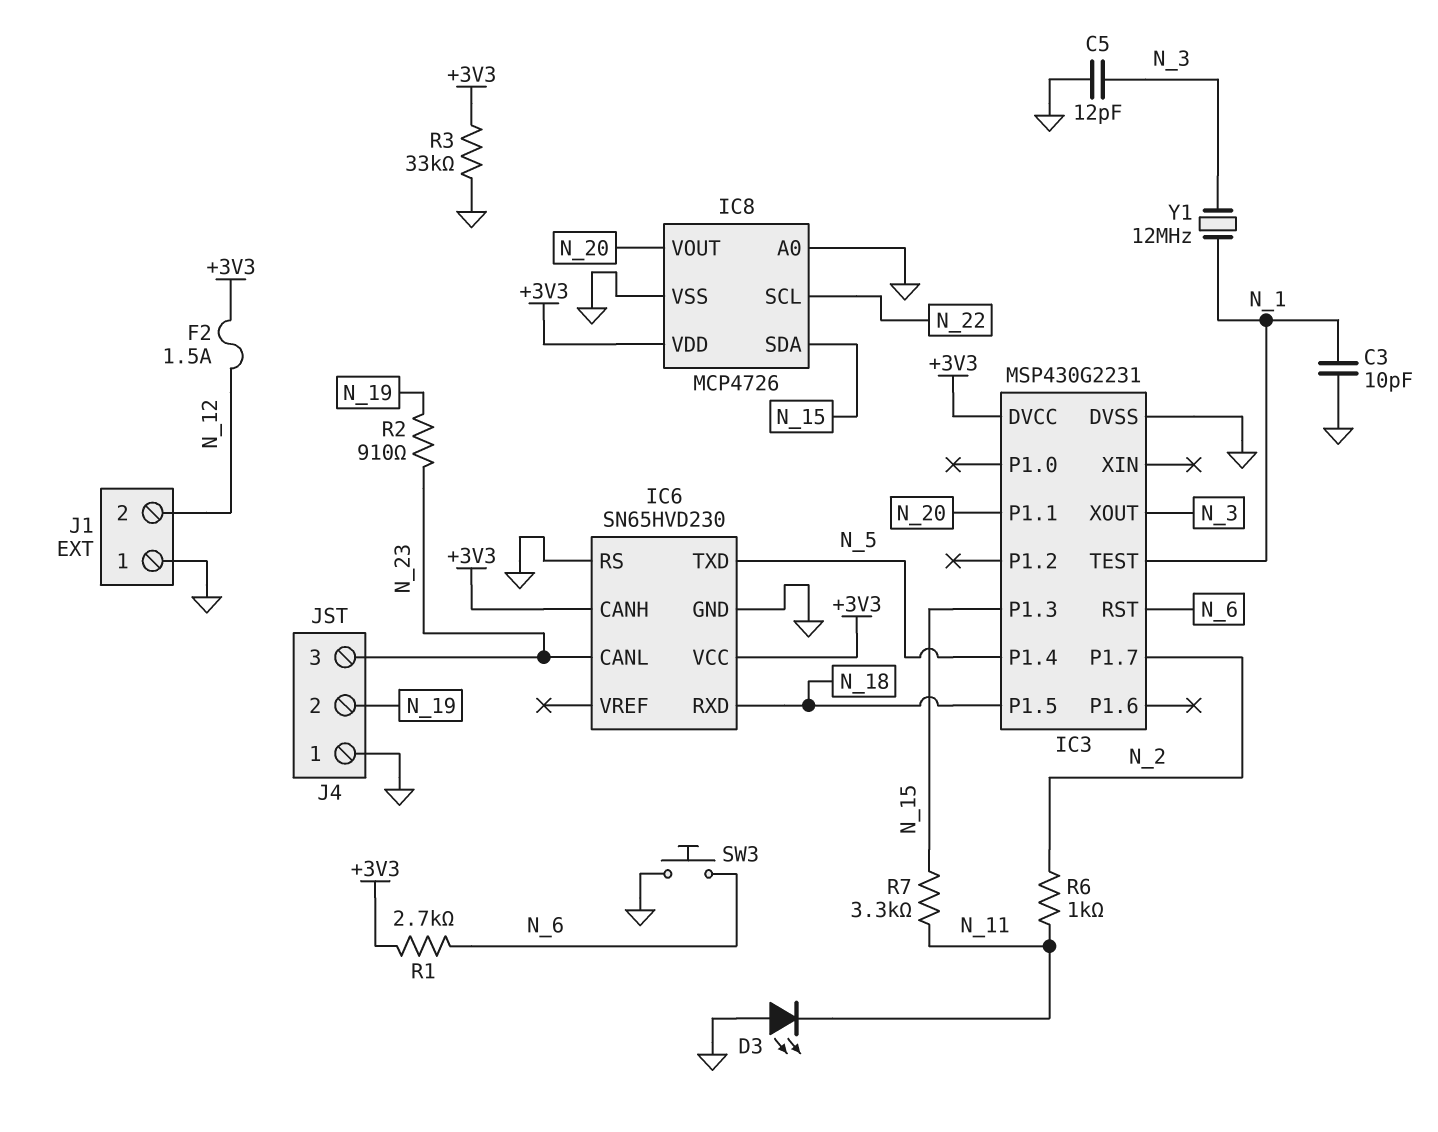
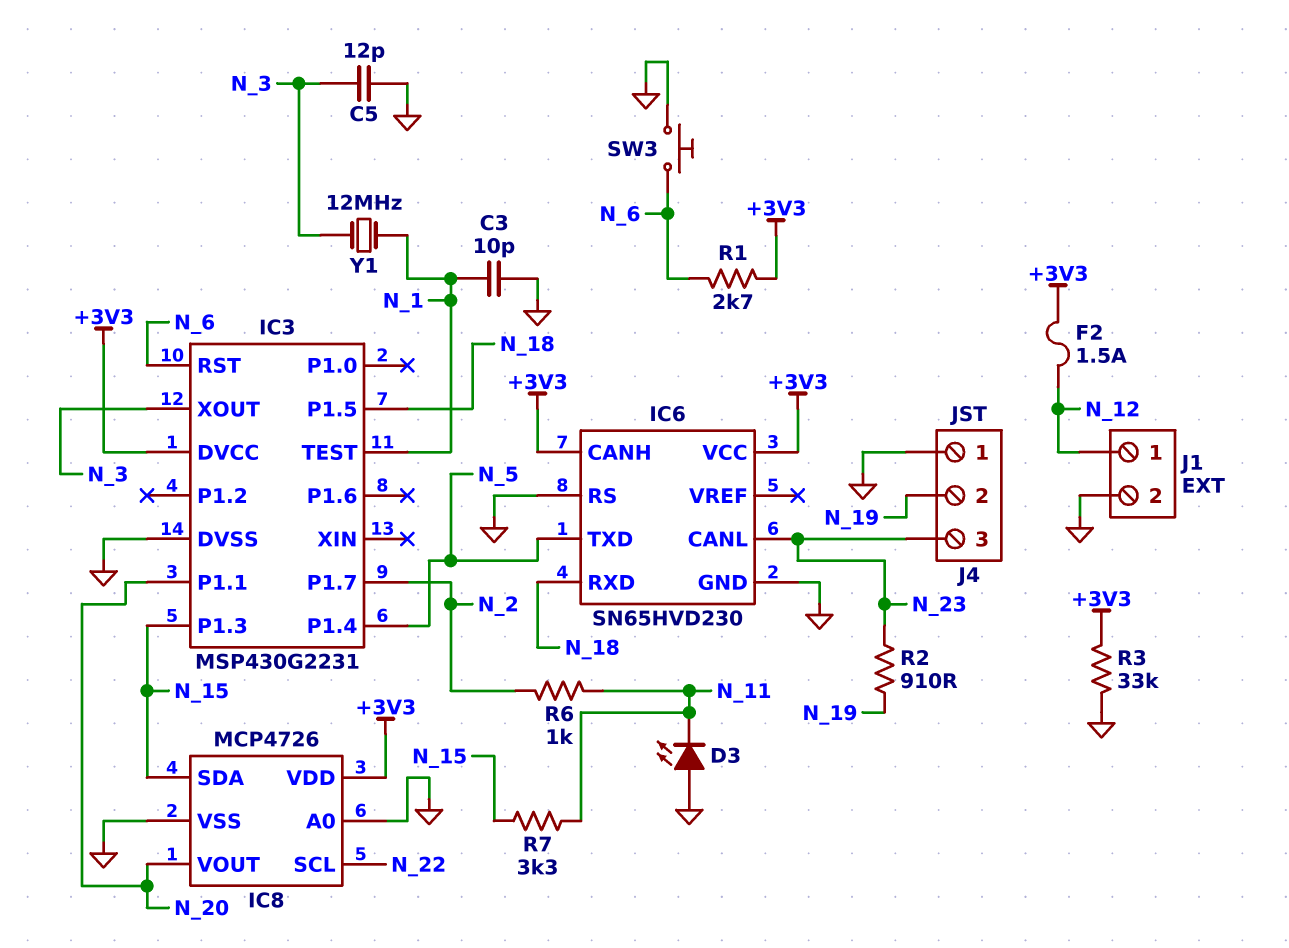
J1 pin 1: GND -> N_12
J1 pin 2: N_12 -> GND

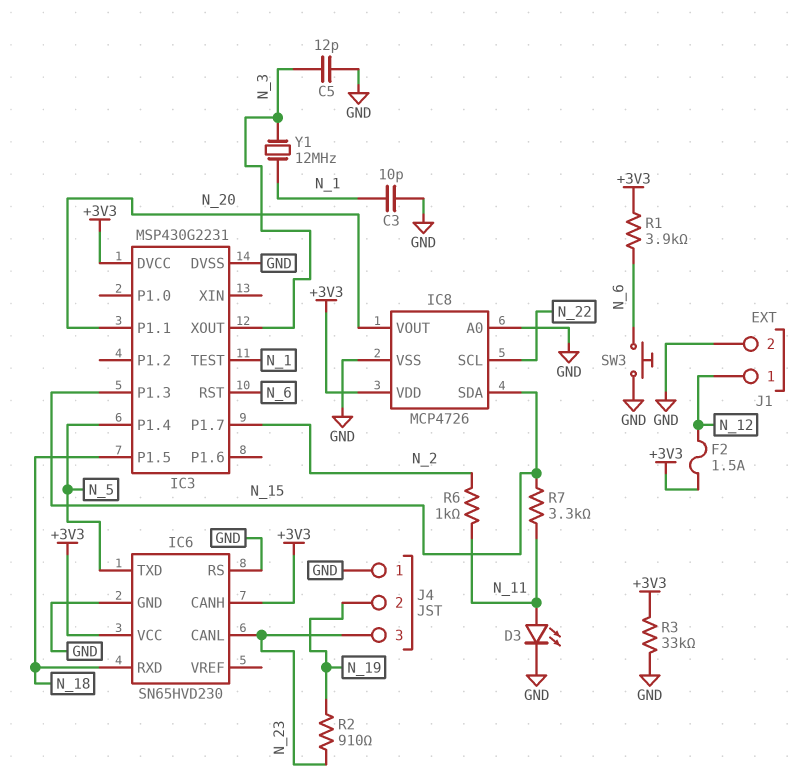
D3: LED (A GND, K N_11) -> LED (A N_11, K GND)
R1: 2.7k (+3V3, N_6) -> 3.9k (+3V3, N_6)

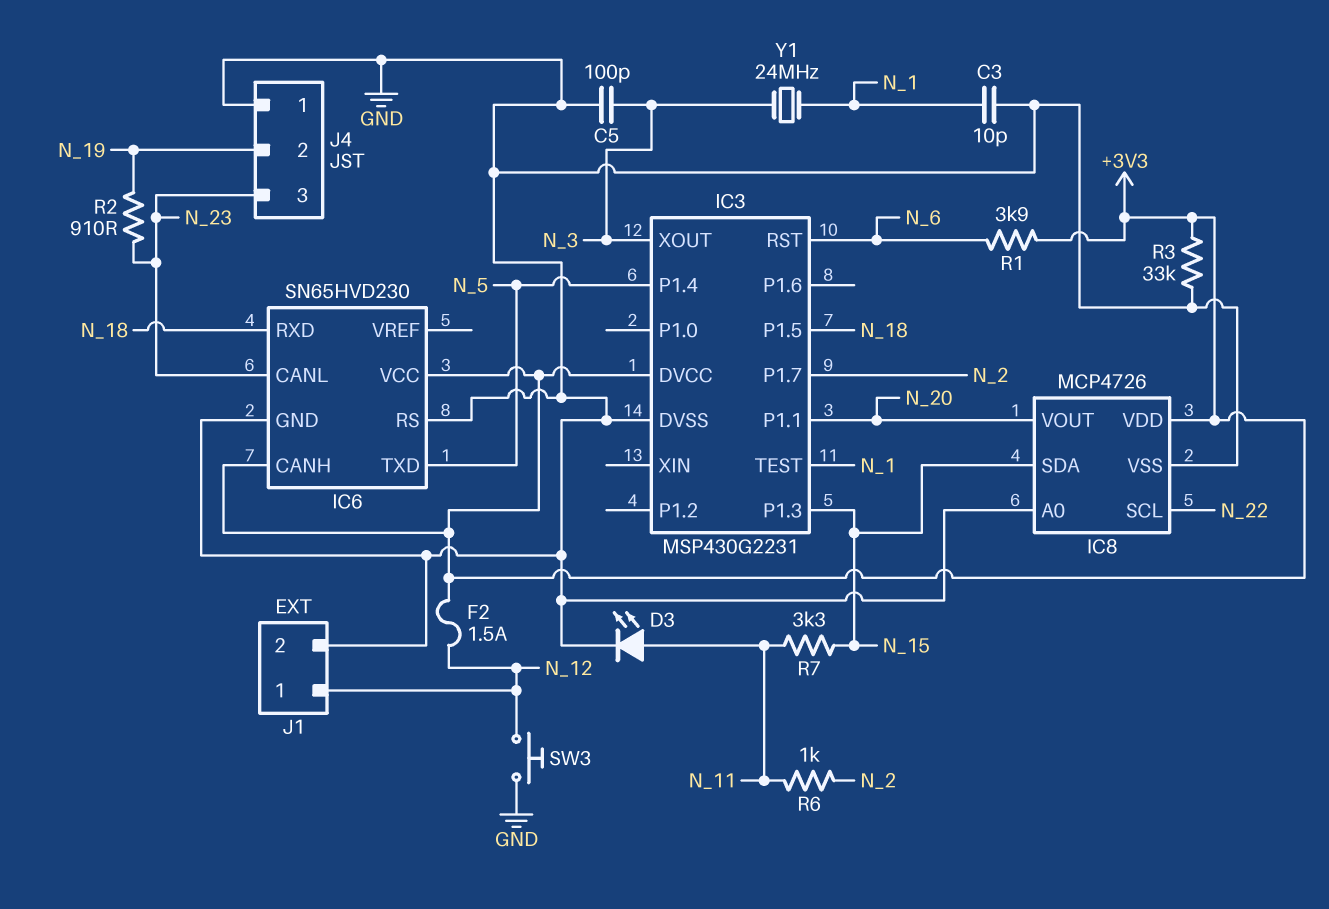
C5: 12pF (GND, N_3) -> 100pF (GND, N_3)
SW3: button (GND, N_6) -> button (GND, N_12)
Y1: 12MHz (N_1, N_3) -> 24MHz (N_1, N_3)

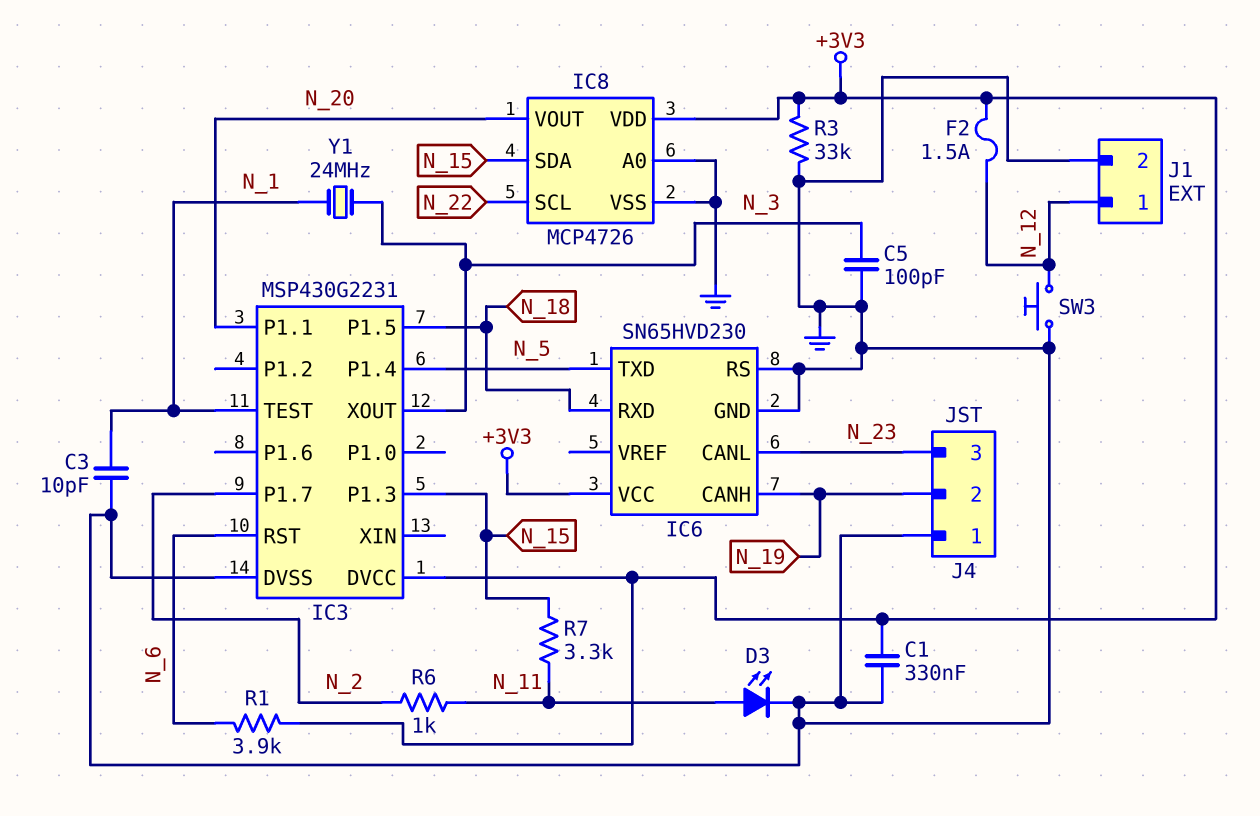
C1: none -> 330nF (+3V3, GND)
IC6 pin CANH: +3V3 -> N_19
R2: 910 (N_19, N_23) -> none

